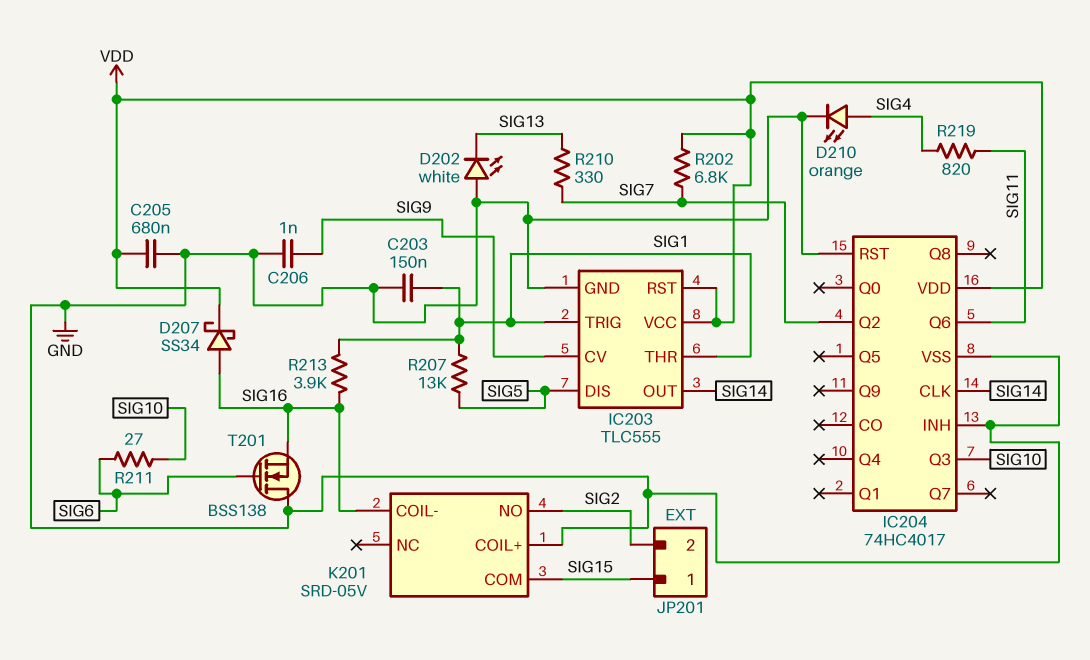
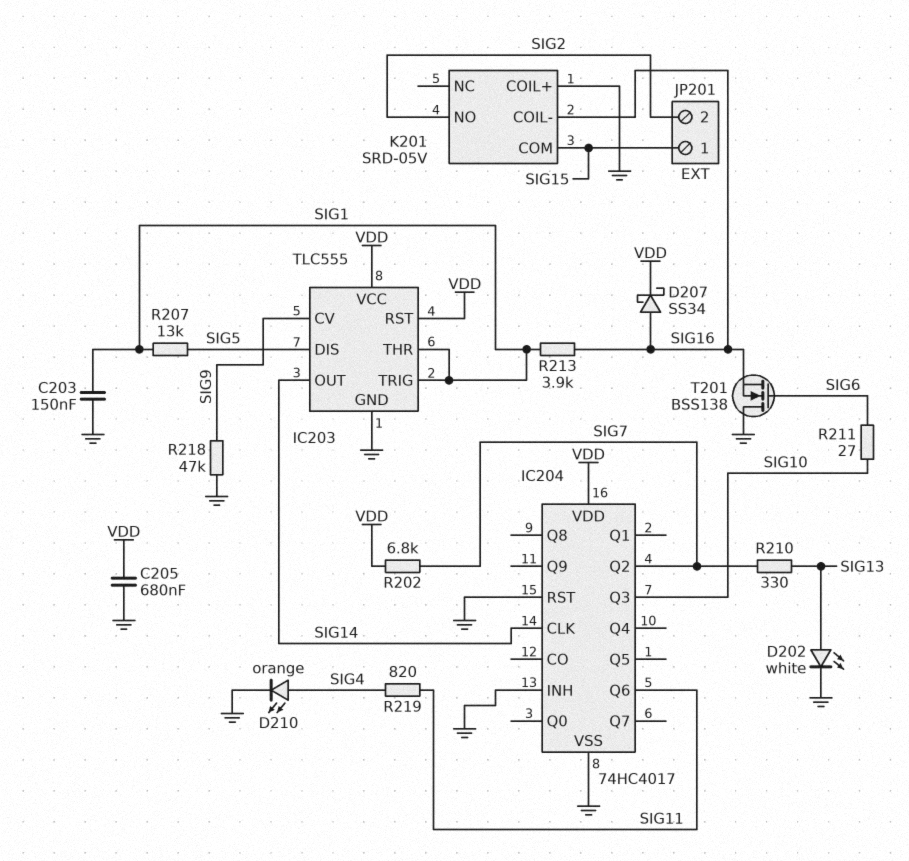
C206: 1nF (GND, SIG9) -> none
D202: LED white (A GND, K SIG13) -> LED white (A SIG13, K GND)
R218: none -> 47k (GND, SIG9)

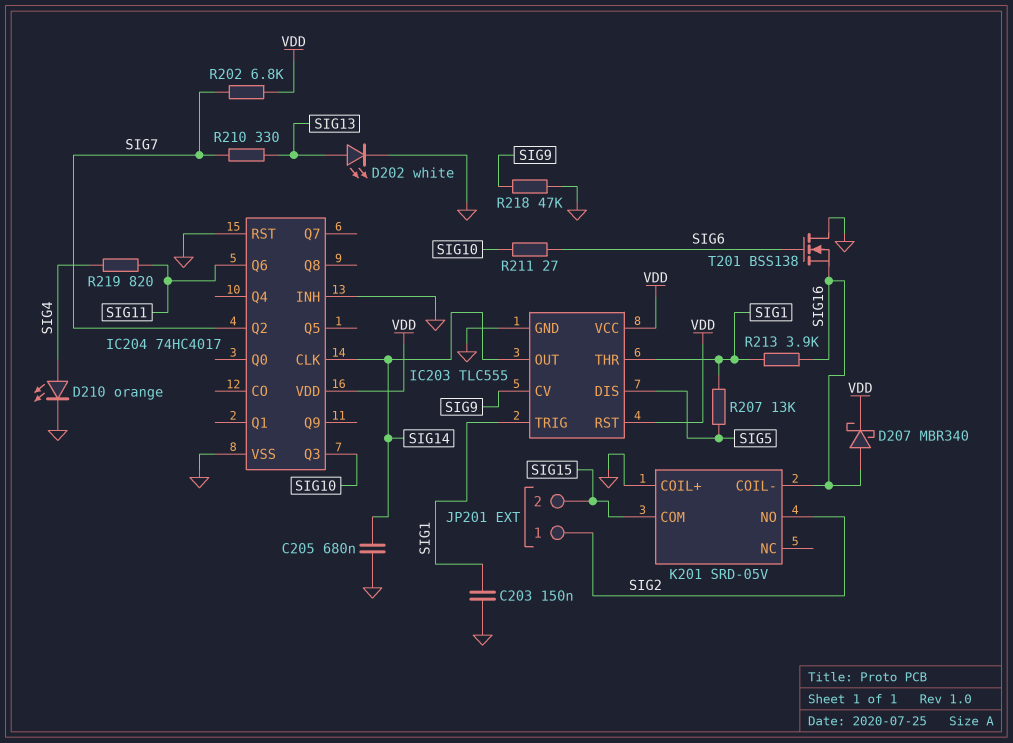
C205: 680nF (GND, VDD) -> 680nF (GND, SIG14)
D207: schottky SS34 (A SIG16, K VDD) -> schottky MBR340 (A SIG16, K VDD)
JP201 pin 1: SIG15 -> SIG2
JP201 pin 2: SIG2 -> SIG15

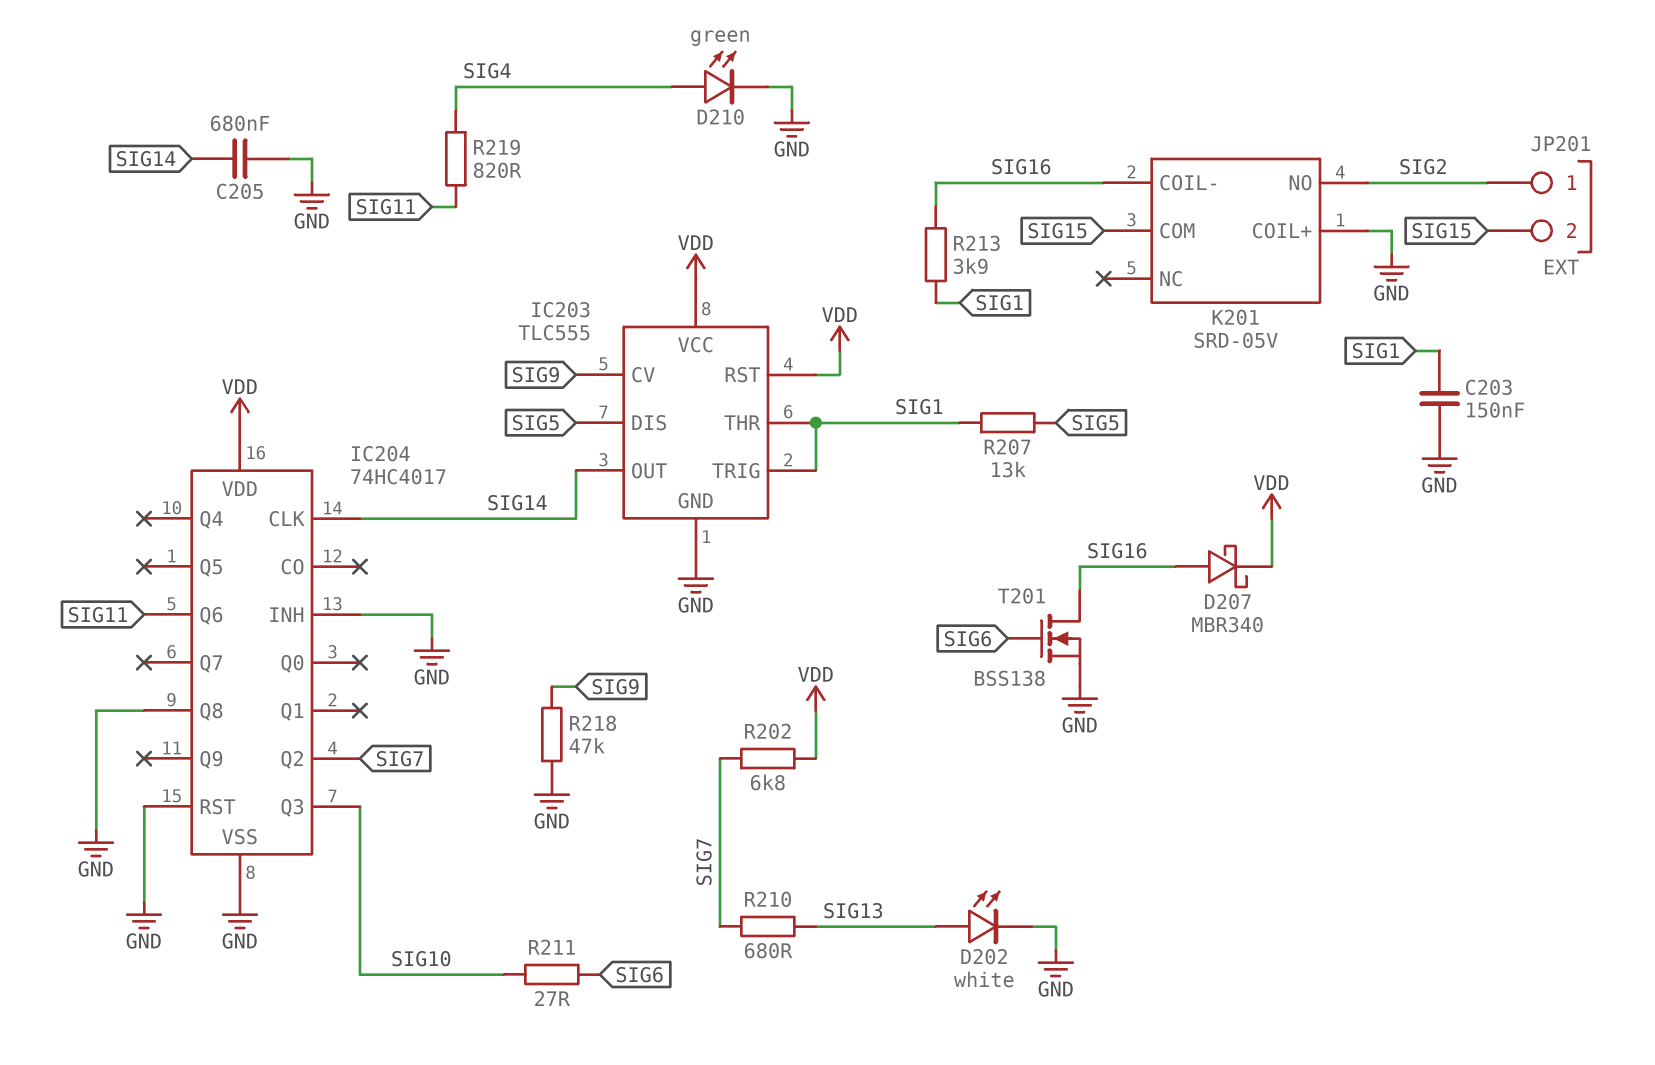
D210: LED orange (A SIG4, K GND) -> LED green (A SIG4, K GND)
IC204 pin Q8: none -> GND
R210: 330 (SIG7, SIG13) -> 680 (SIG7, SIG13)
T201: NMOS BSS138 (G SIG6, D GND, S SIG16) -> NMOS BSS138 (G SIG6, D SIG16, S GND)

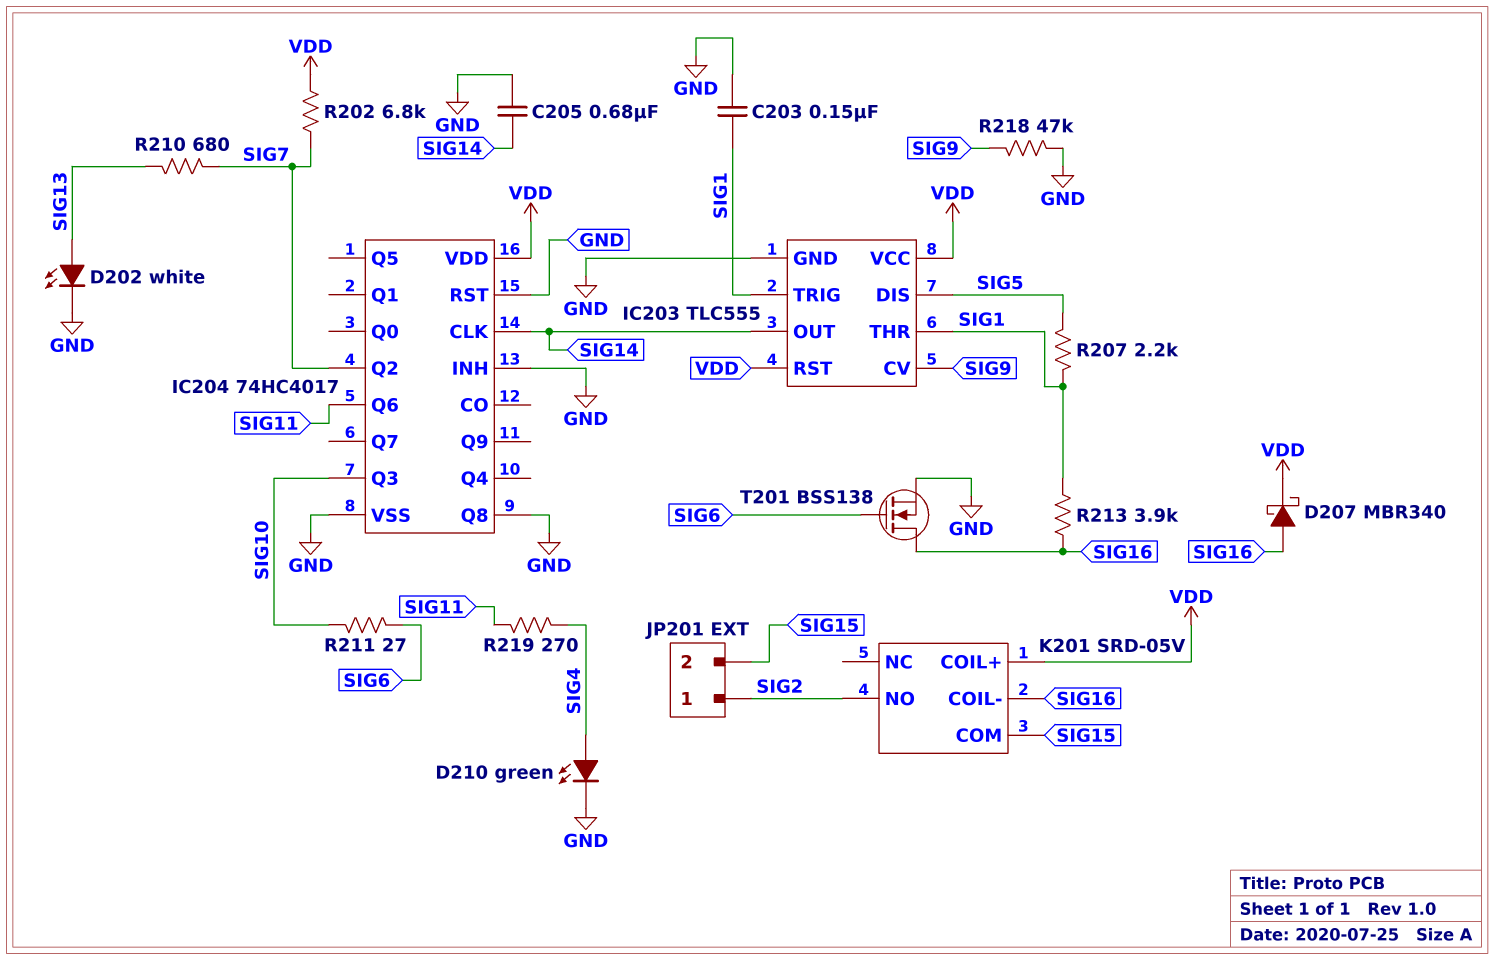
K201 pin COIL+: GND -> VDD
R207: 13k (SIG1, SIG5) -> 2.2k (SIG1, SIG5)
R219: 820 (SIG4, SIG11) -> 270 (SIG4, SIG11)

